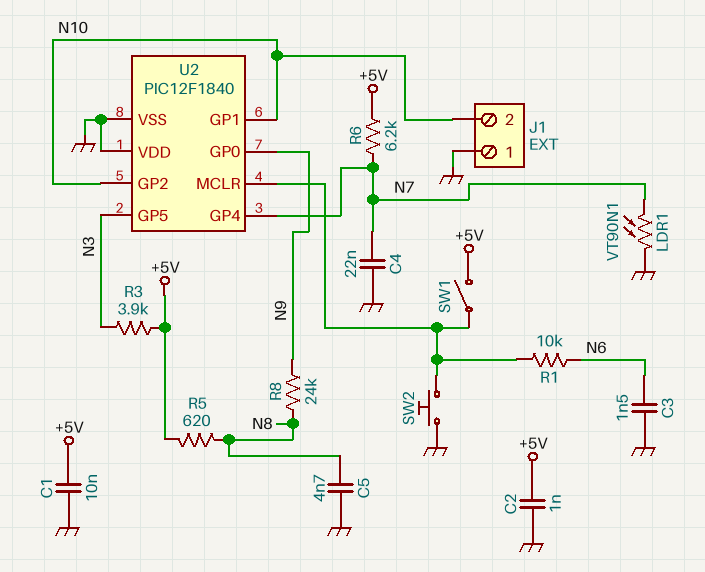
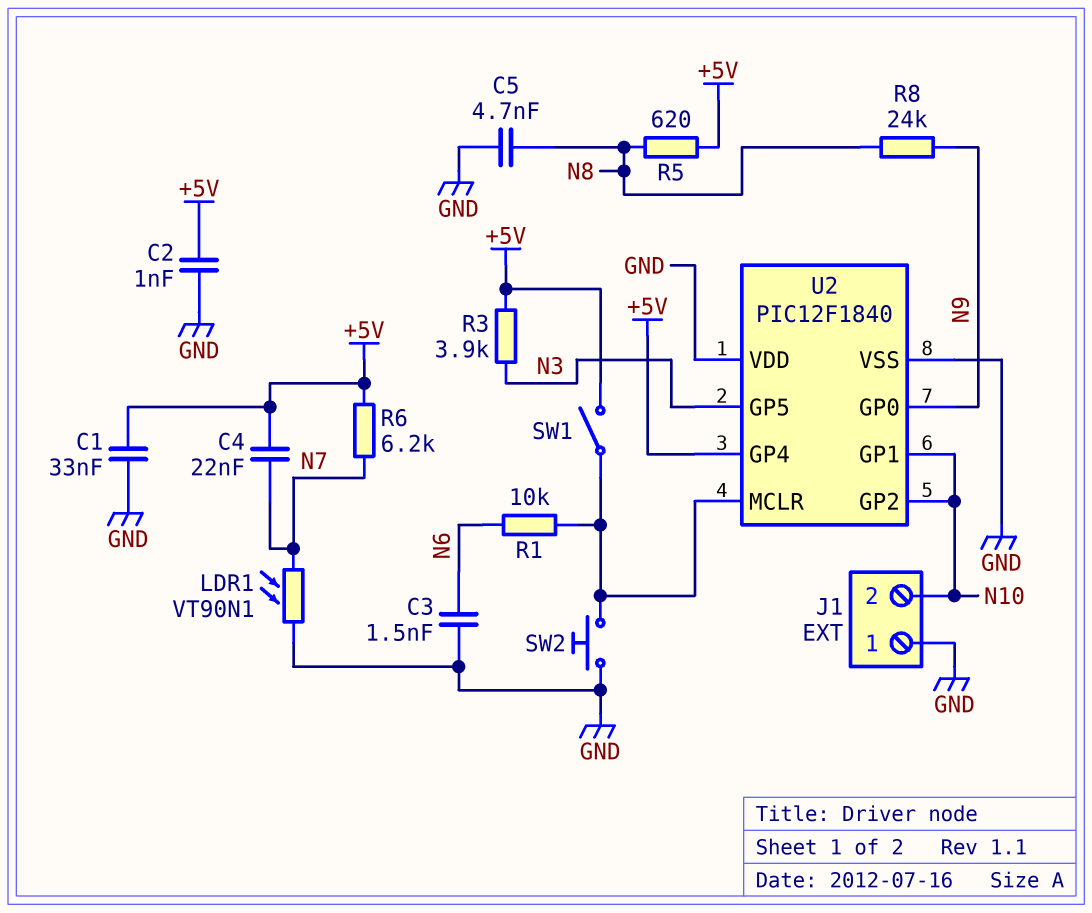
C1: 10nF (+5V, GND) -> 33nF (+5V, GND)
C4: 22nF (GND, N7) -> 22nF (+5V, N7)
U2 pin GP4: N7 -> +5V

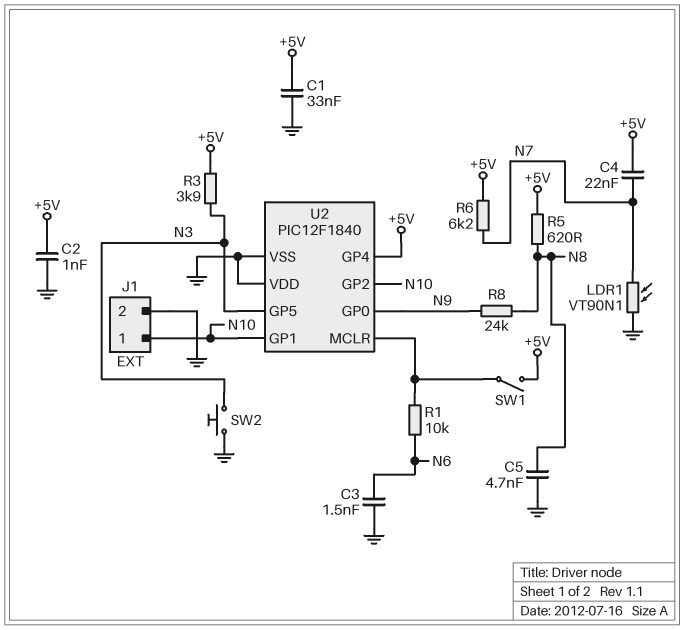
J1 pin 1: GND -> N10
J1 pin 2: N10 -> GND
SW2: button (GND, U2/MCLR) -> button (GND, N3)

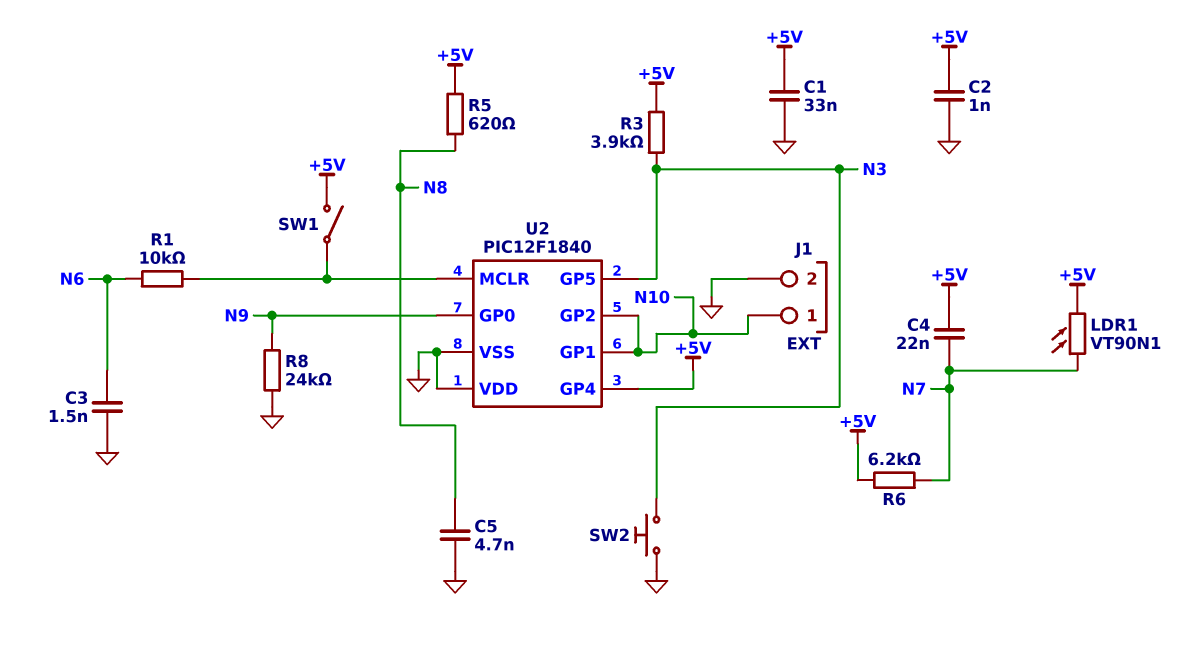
LDR1: VT90N1 (GND, N7) -> VT90N1 (+5V, N7)
R8: 24k (N8, N9) -> 24k (GND, N9)

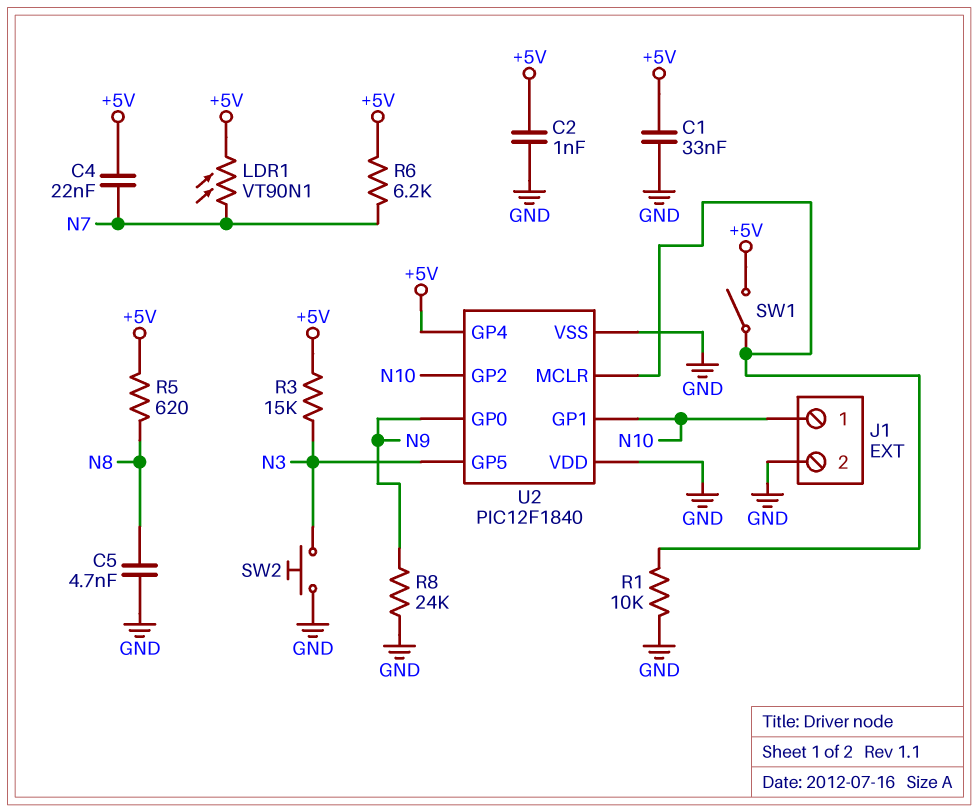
C3: 1.5nF (GND, N6) -> none
R1: 10k (N6, U2/MCLR) -> 10k (GND, U2/MCLR)
R3: 3.9k (+5V, N3) -> 15k (+5V, N3)

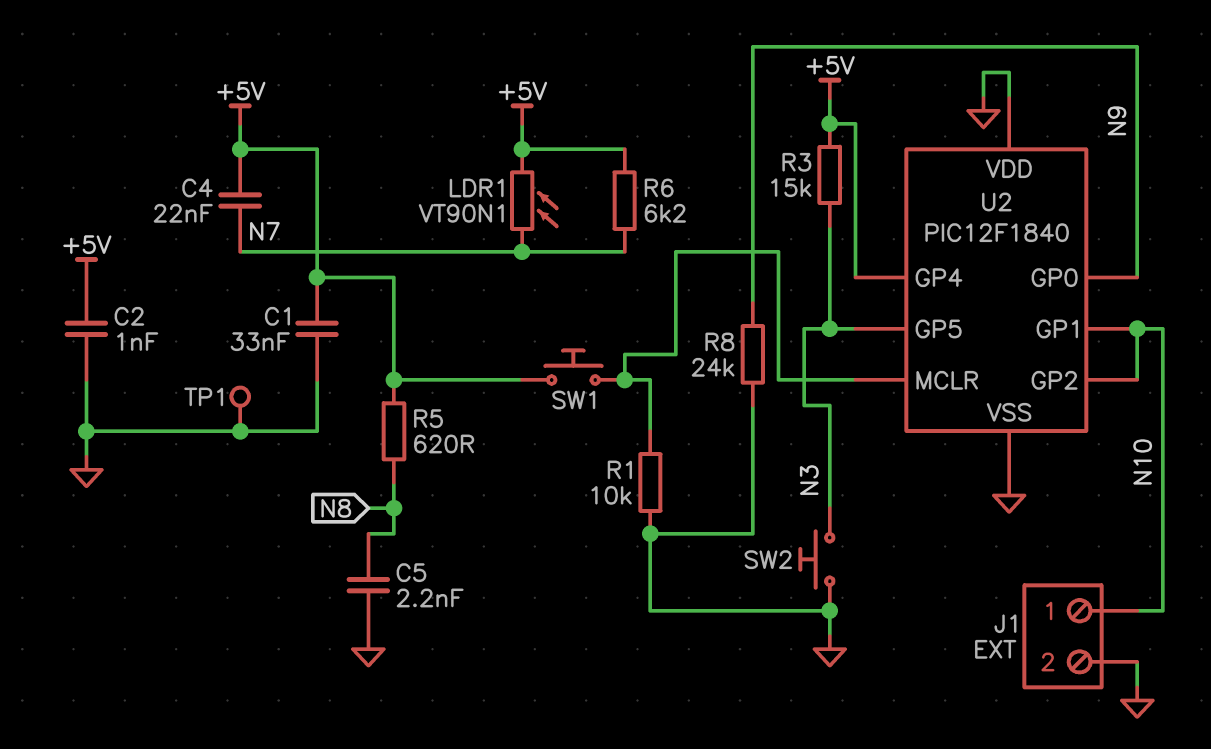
C5: 4.7nF (GND, N8) -> 2.2nF (GND, N8)
SW1: switch (+5V, U2/MCLR) -> button (+5V, U2/MCLR)
TP1: none -> test point (GND)

